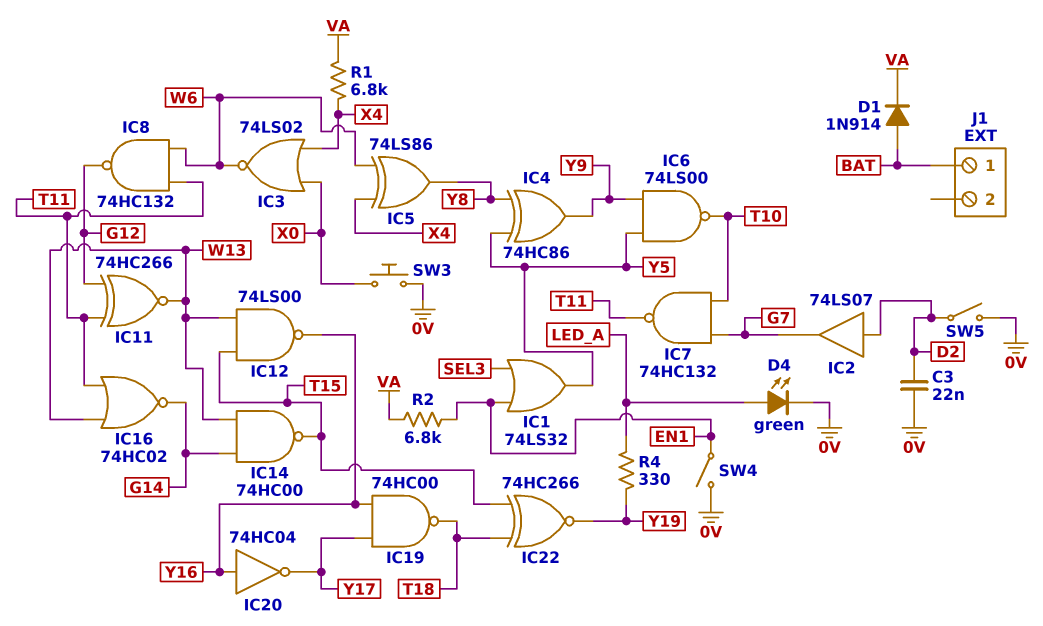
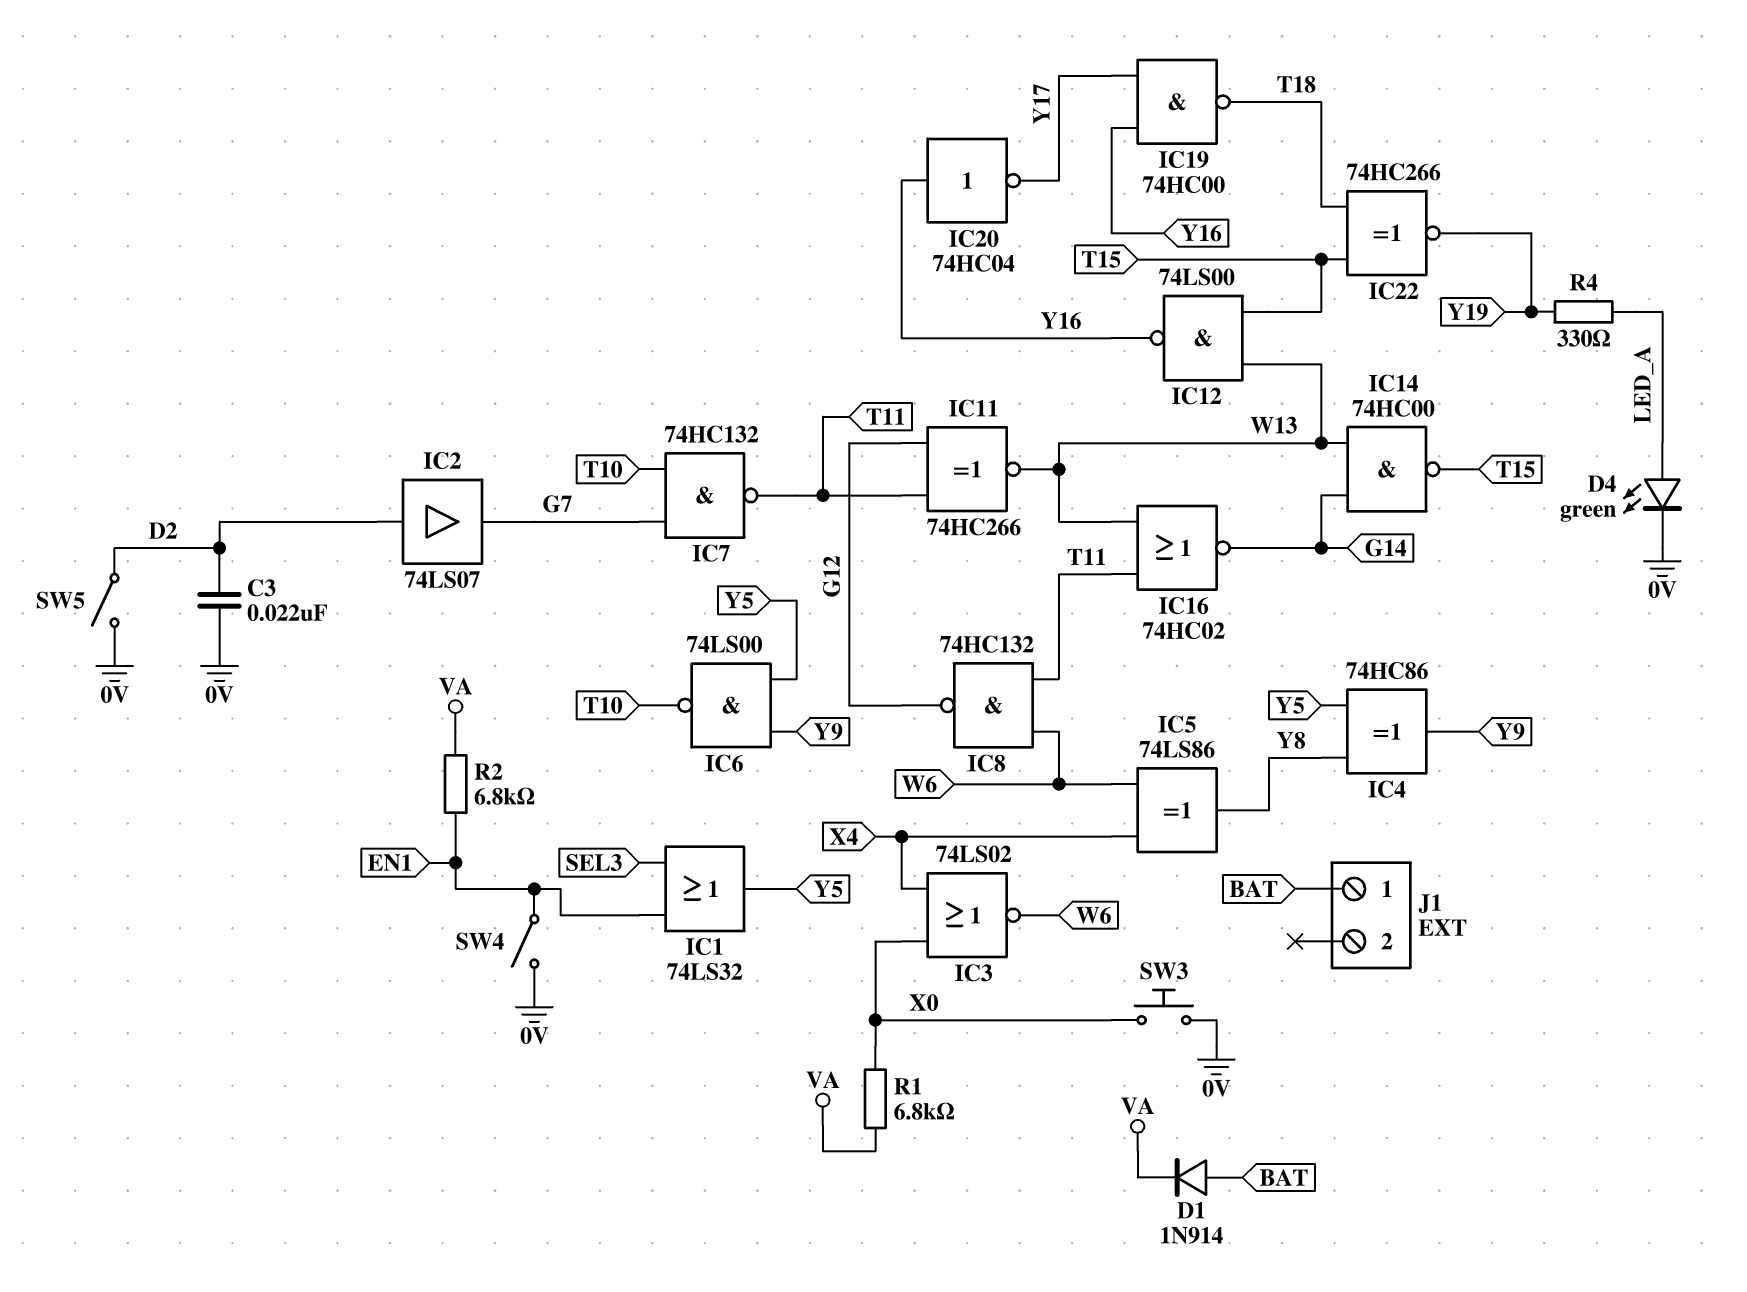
R1: 6.8k (VA, X4) -> 6.8k (VA, X0)

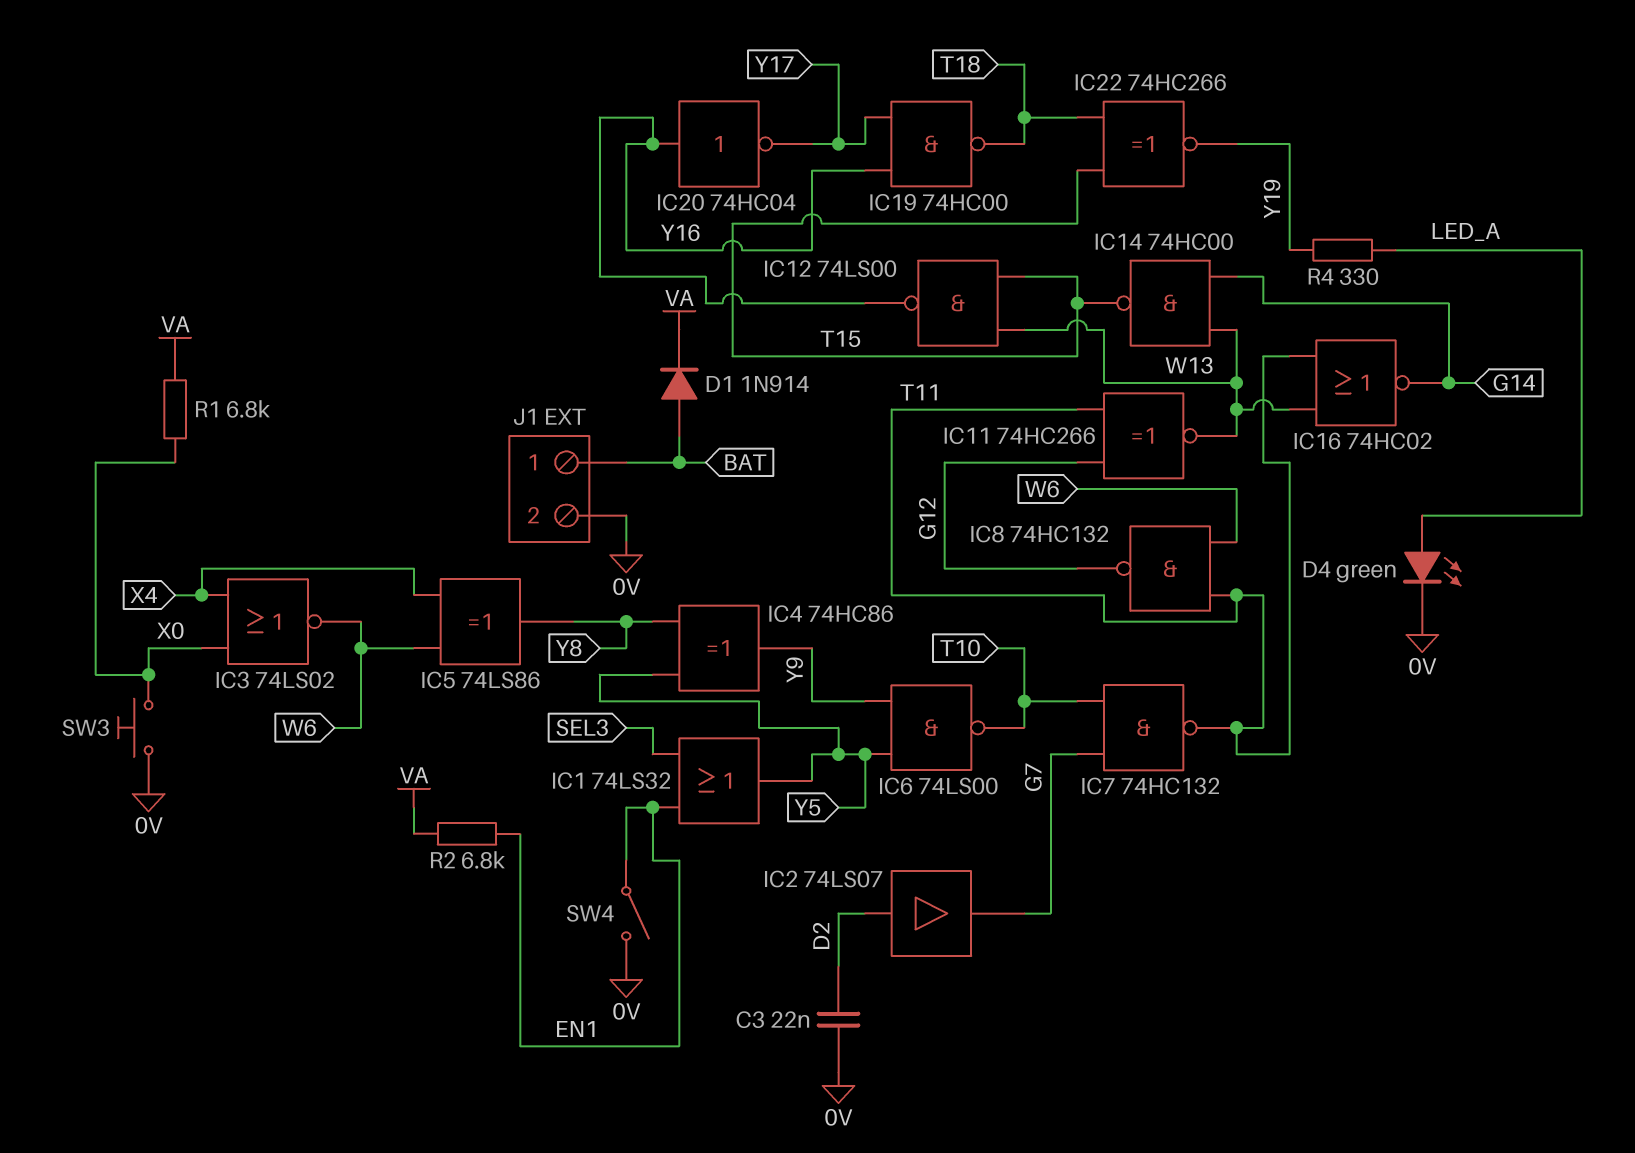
J1 pin 2: none -> 0V
SW5: switch (0V, D2) -> none

